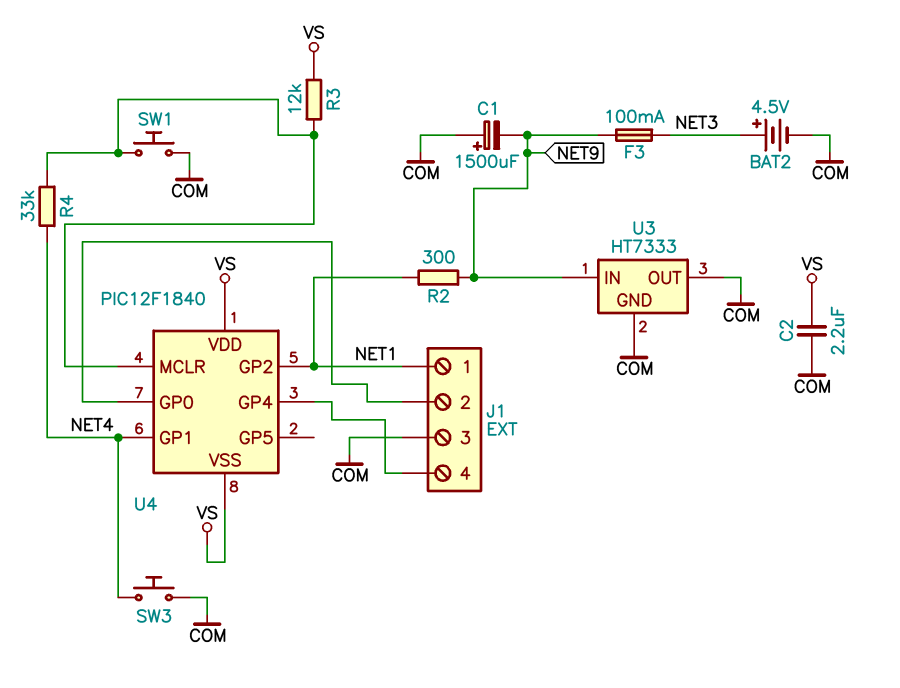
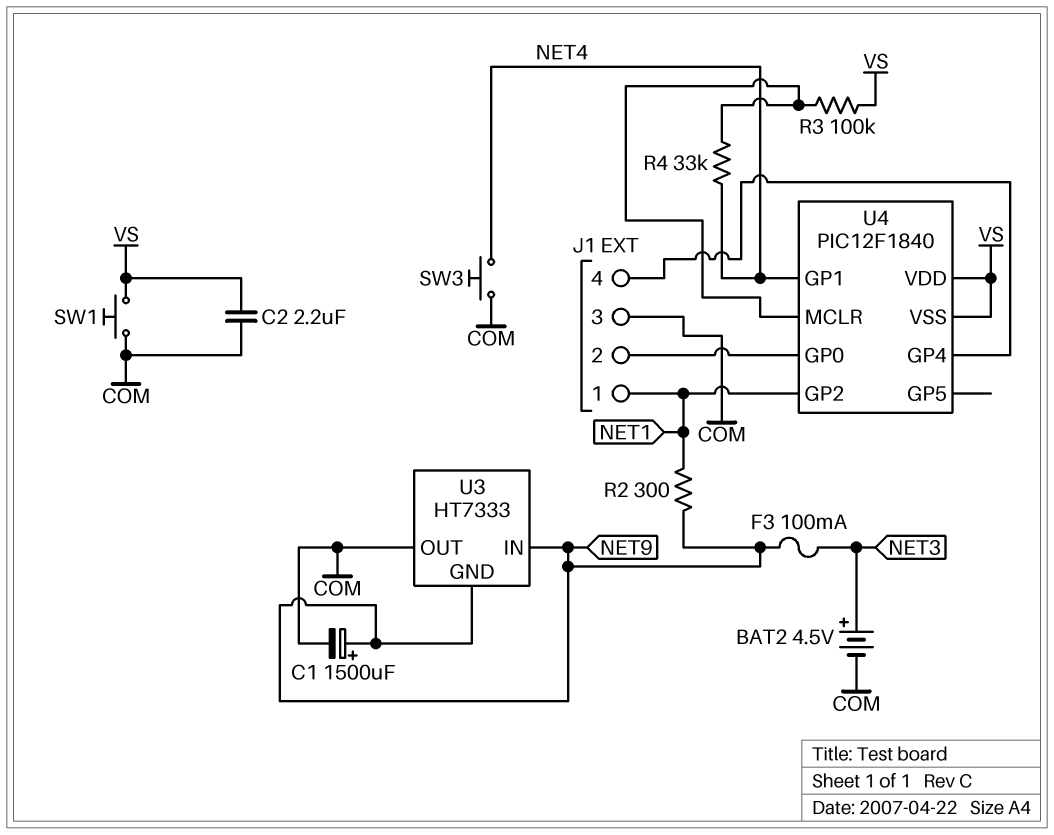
C1: 1500uF (plus COM, minus NET9) -> 1500uF (plus NET9, minus COM)
R3: 12k (U4/MCLR, VS) -> 100k (U4/MCLR, VS)
SW1: button (COM, U4/MCLR) -> button (COM, VS)
U3 pin GND: COM -> NET9

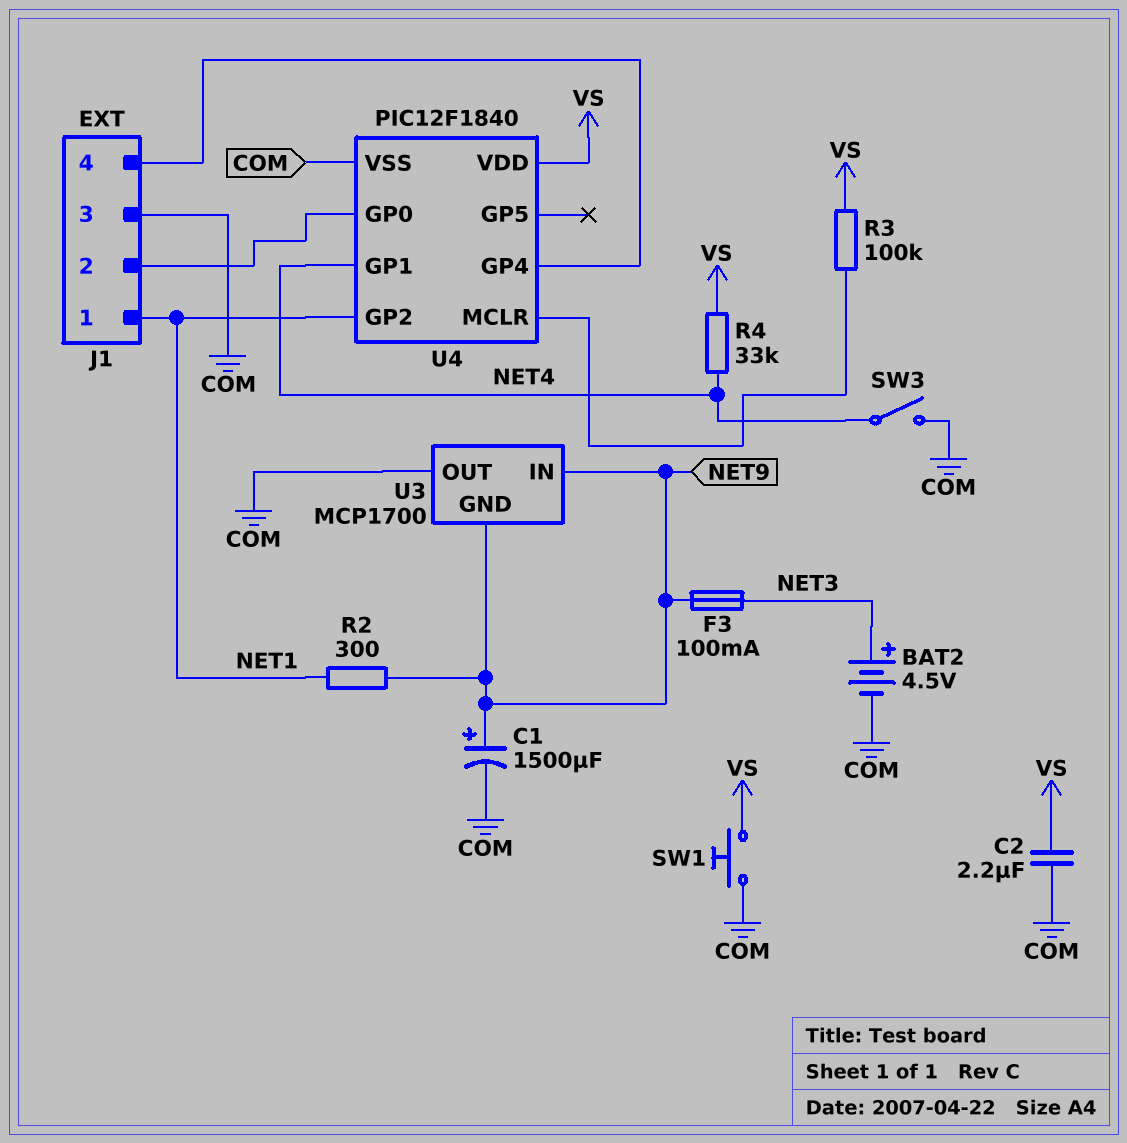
R4: 33k (NET4, U4/MCLR) -> 33k (NET4, VS)
SW3: button (COM, NET4) -> switch (COM, NET4)
U3: HT7333 -> MCP1700
U4 pin VSS: VS -> COM

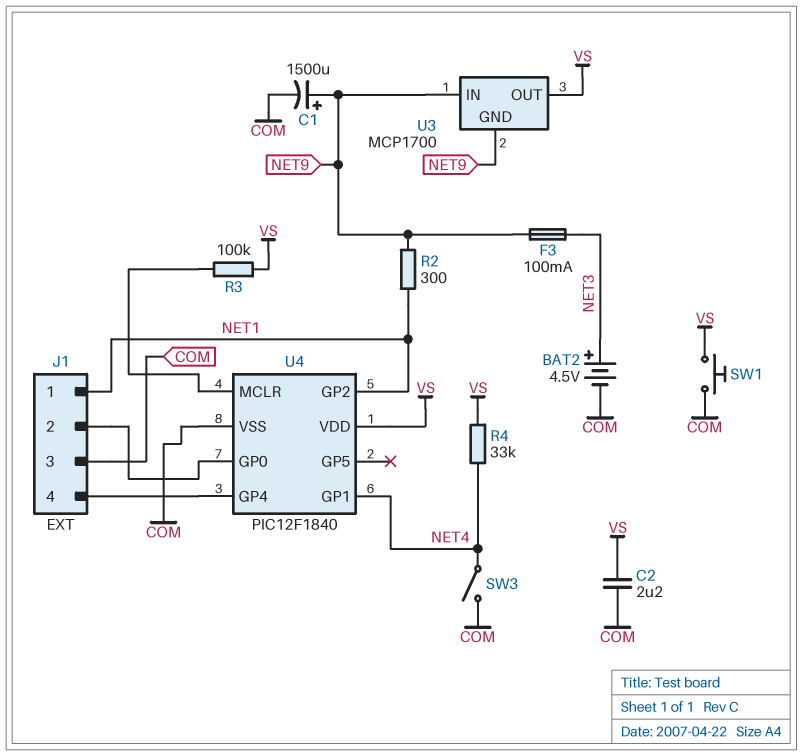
U3 pin OUT: COM -> VS

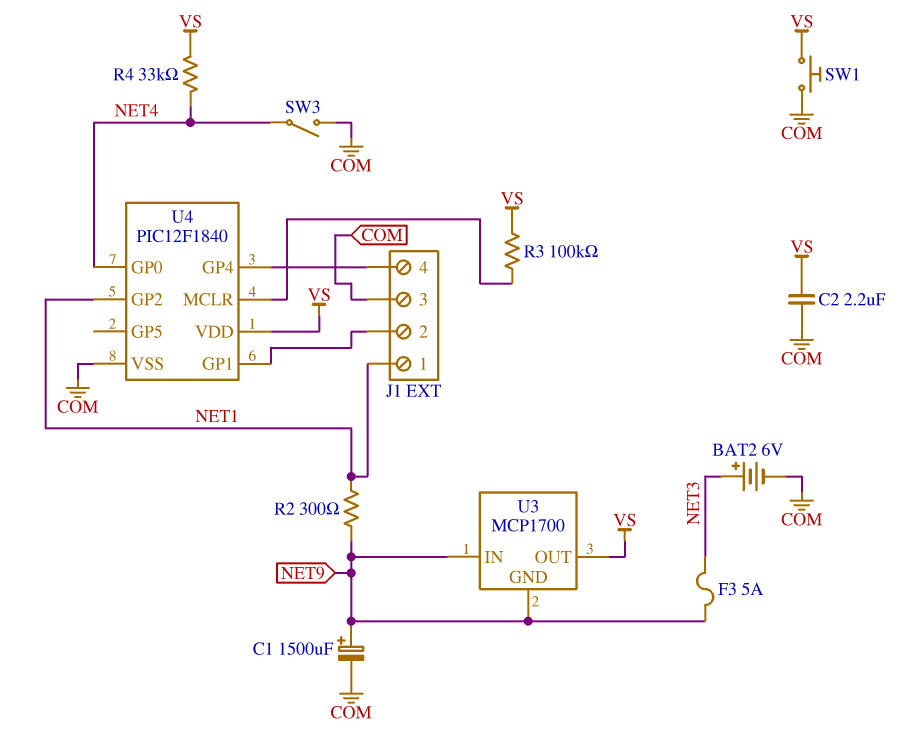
BAT2: 4.5V (plus NET3, minus COM) -> 6V (plus NET3, minus COM)
F3: 100mA (NET3, NET9) -> 5A (NET3, NET9)
U4 pin GP0: J1/2 -> NET4
U4 pin GP1: NET4 -> J1/2

